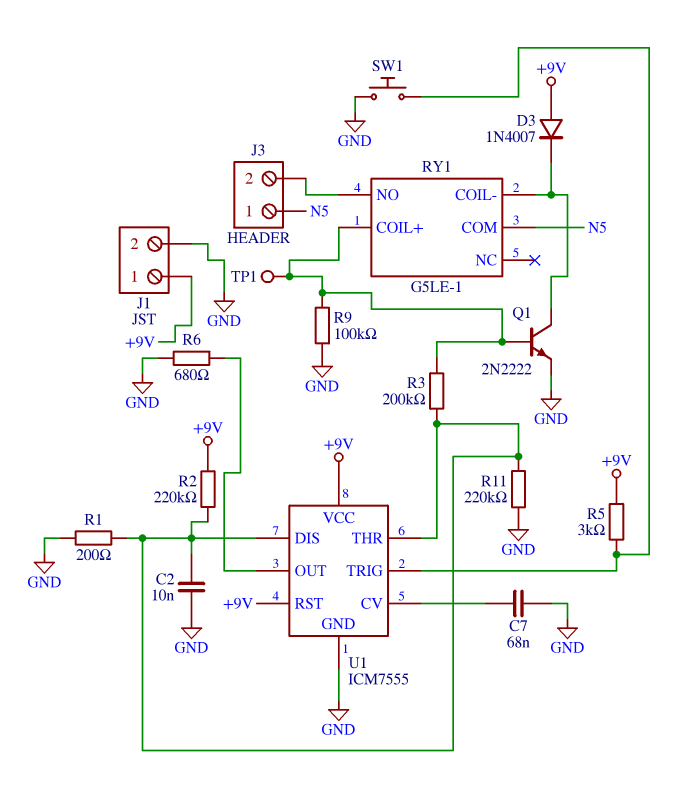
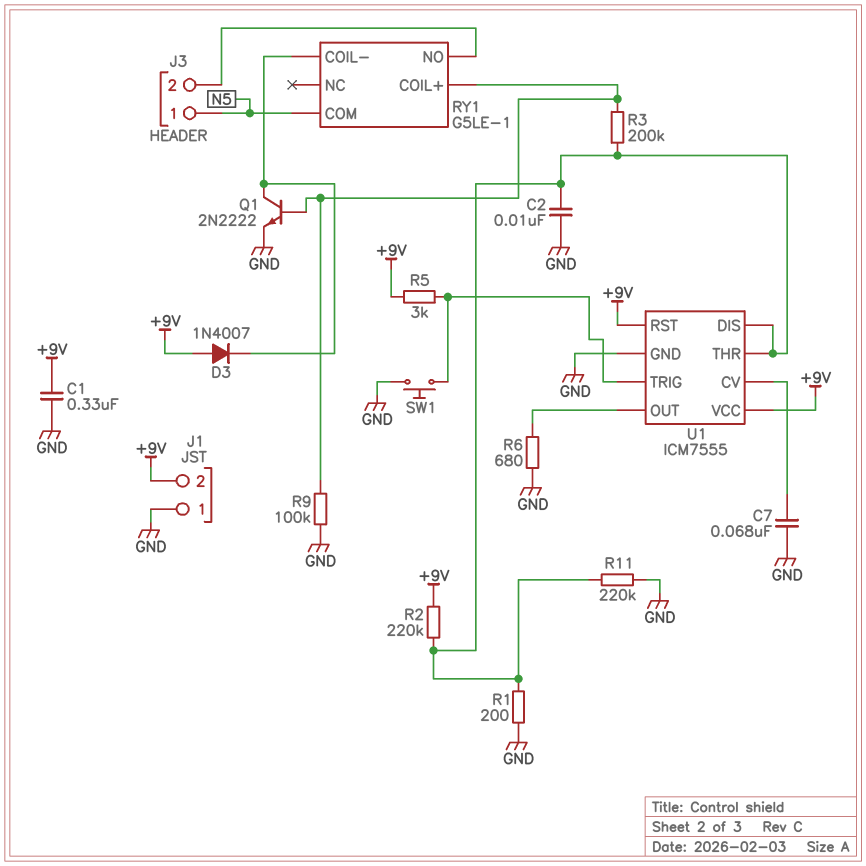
C1: none -> 330nF (+9V, GND)
J1 pin 1: +9V -> GND
J1 pin 2: GND -> +9V
TP1: test point (RY1/COIL+) -> none

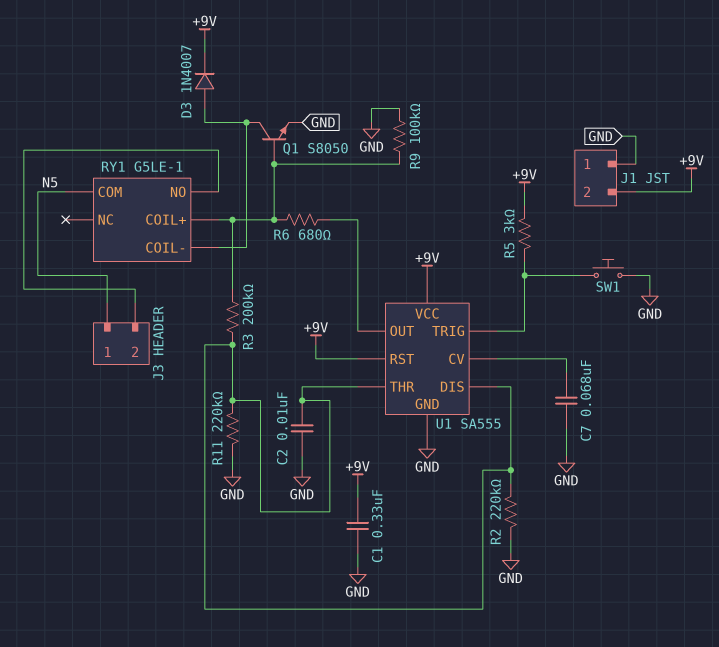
D3: diode 1N4007 (A +9V, K RY1/COIL-) -> diode 1N4007 (A RY1/COIL-, K +9V)
Q1: NPN 2N2222 (B RY1/COIL+, C RY1/COIL-, E GND) -> NPN S8050 (B RY1/COIL+, C RY1/COIL-, E GND)
R1: 200 (GND, U1/DIS) -> none
R2: 220k (+9V, U1/DIS) -> 220k (GND, U1/DIS)
R6: 680 (GND, U1/OUT) -> 680 (RY1/COIL+, U1/OUT)
U1: ICM7555 -> SA555

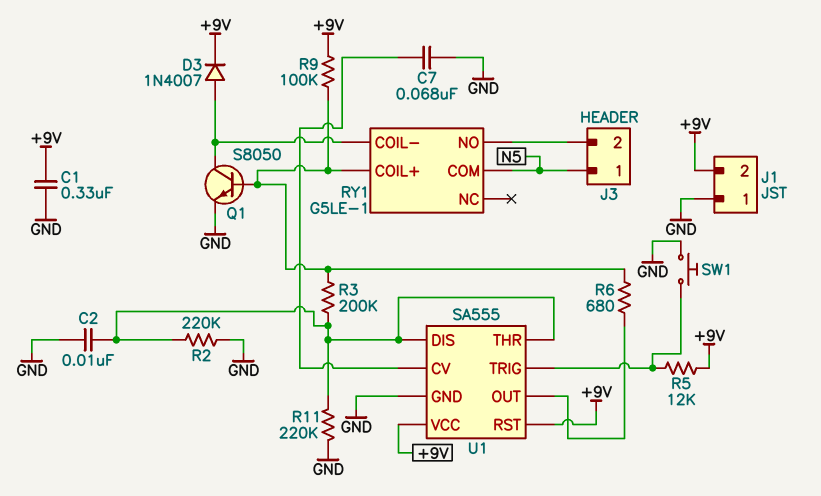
R5: 3k (+9V, U1/TRIG) -> 12k (+9V, U1/TRIG)
R9: 100k (GND, RY1/COIL+) -> 100k (+9V, RY1/COIL+)

